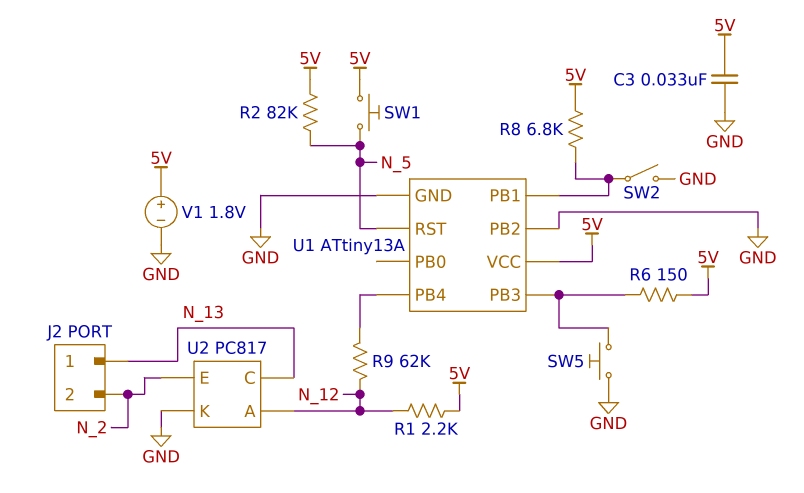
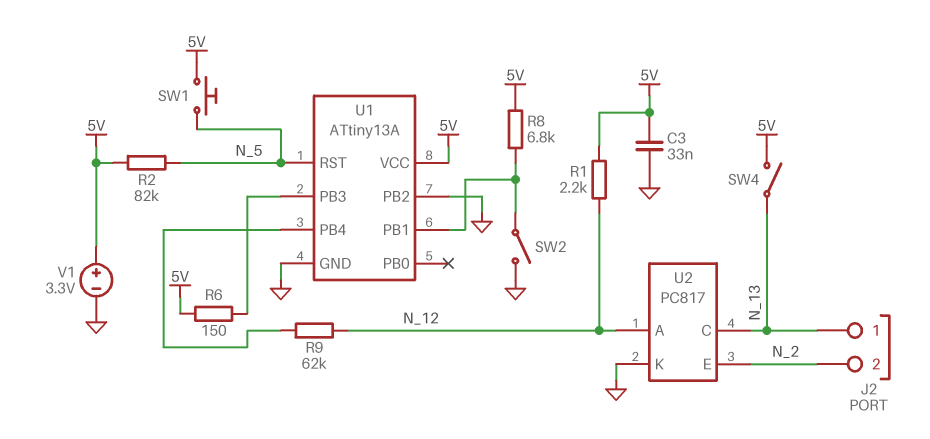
SW4: none -> switch (5V, N_13)
SW5: button (GND, U1/PB3) -> none
V1: 1.8V (plus 5V, minus GND) -> 3.3V (plus 5V, minus GND)

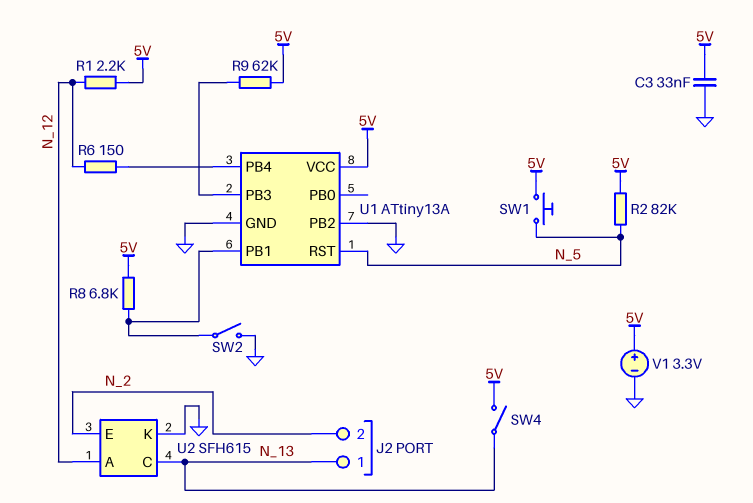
R6: 150 (5V, U1/PB3) -> 150 (N_12, U1/PB4)
R9: 62k (N_12, U1/PB4) -> 62k (5V, U1/PB3)
U2: PC817 -> SFH615

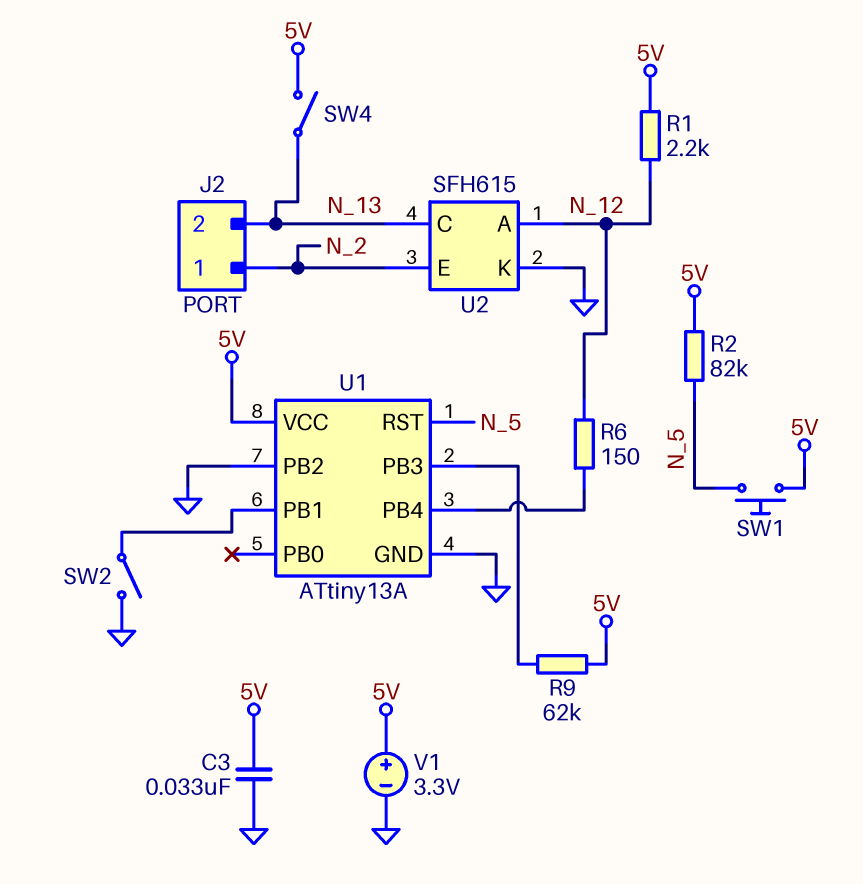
J2 pin 1: N_13 -> N_2
J2 pin 2: N_2 -> N_13
R8: 6.8k (5V, U1/PB1) -> none

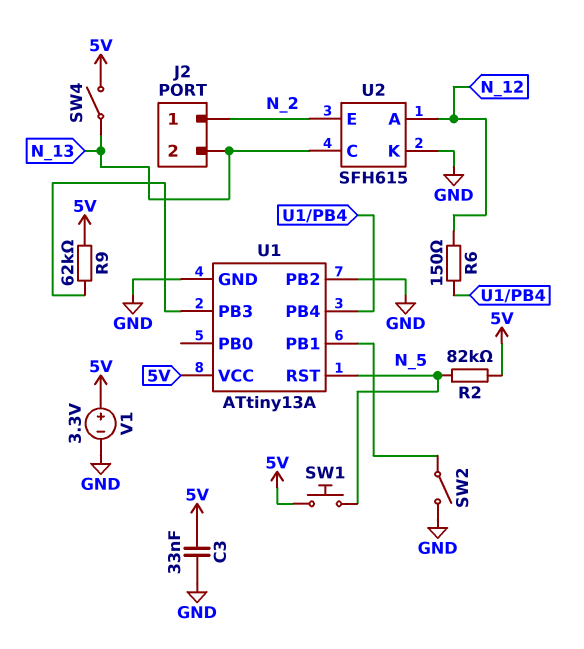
R1: 2.2k (5V, N_12) -> none

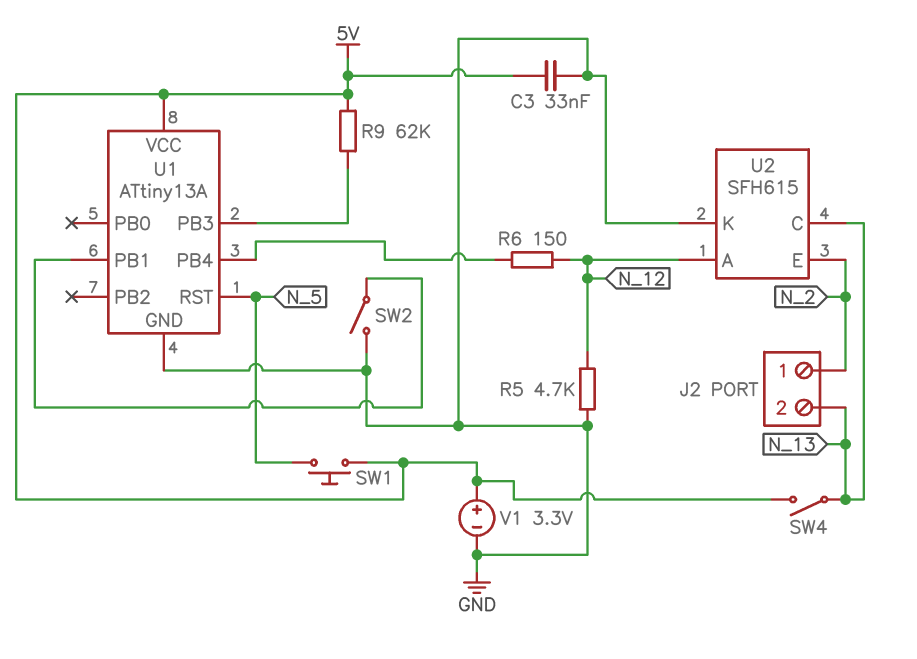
R2: 82k (5V, N_5) -> none
R5: none -> 4.7k (GND, N_12)
U1 pin PB2: GND -> none

